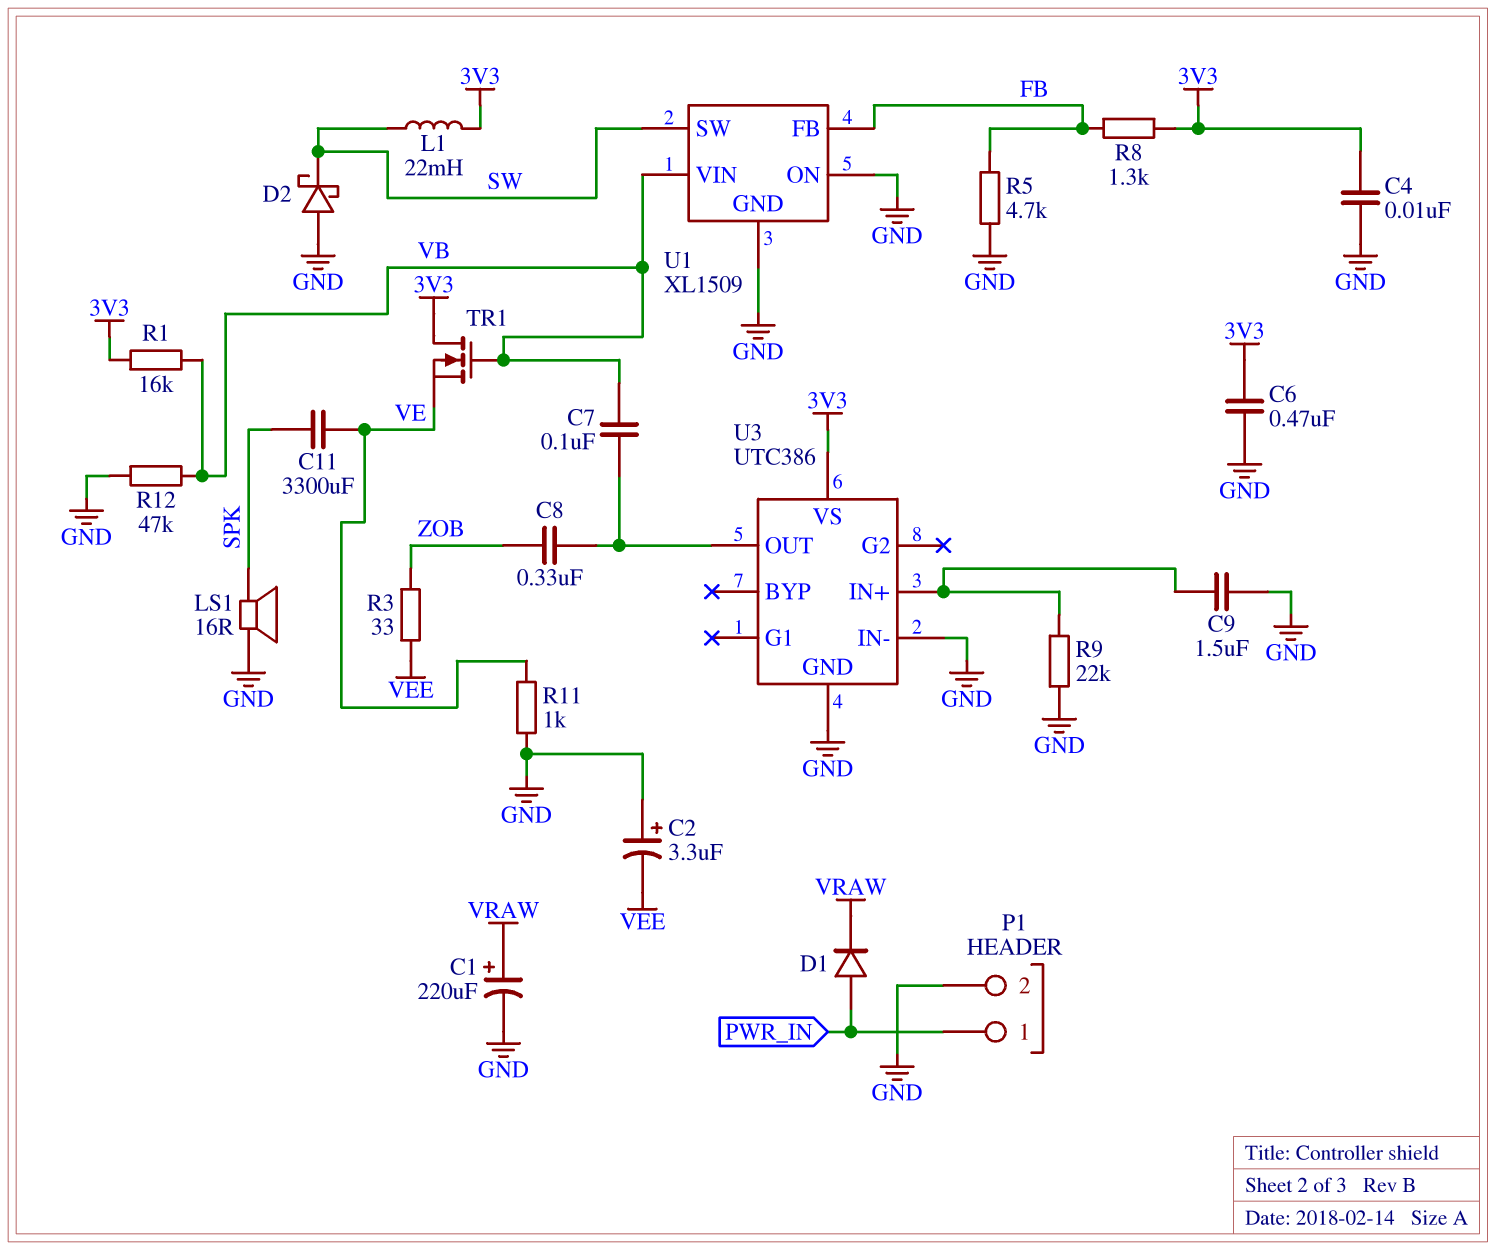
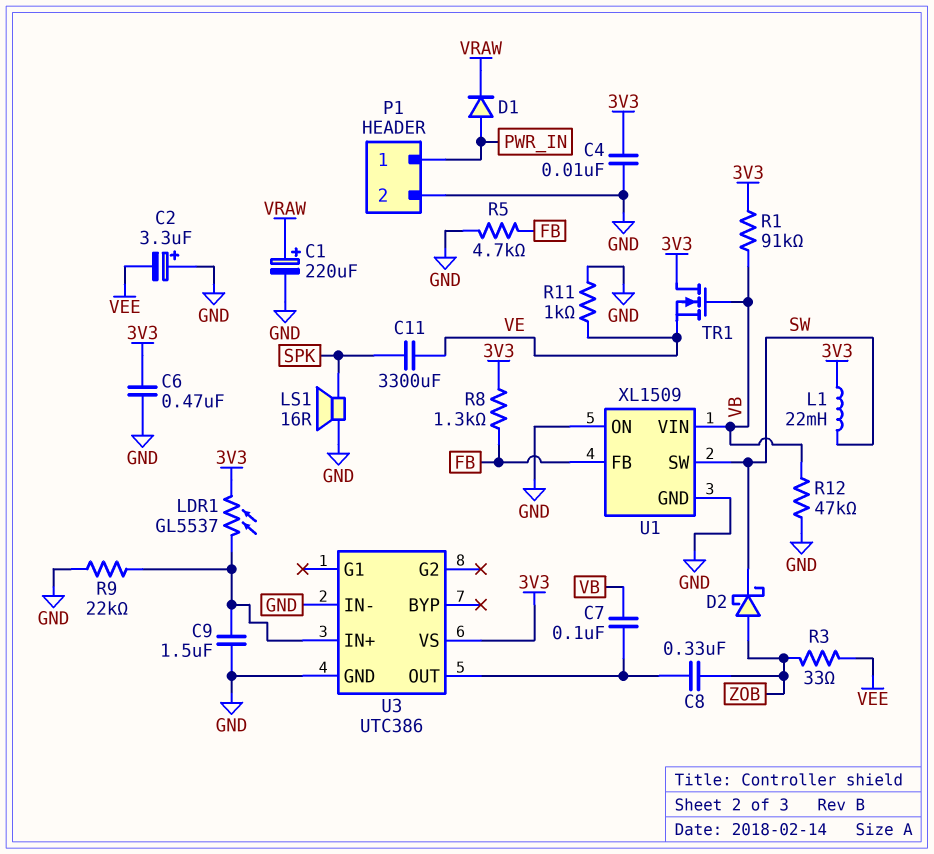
D2: schottky (A GND, K SW) -> schottky (A ZOB, K SW)
LDR1: none -> GL5537 (3V3, U3/IN+)
R1: 16k (3V3, VB) -> 91k (3V3, VB)

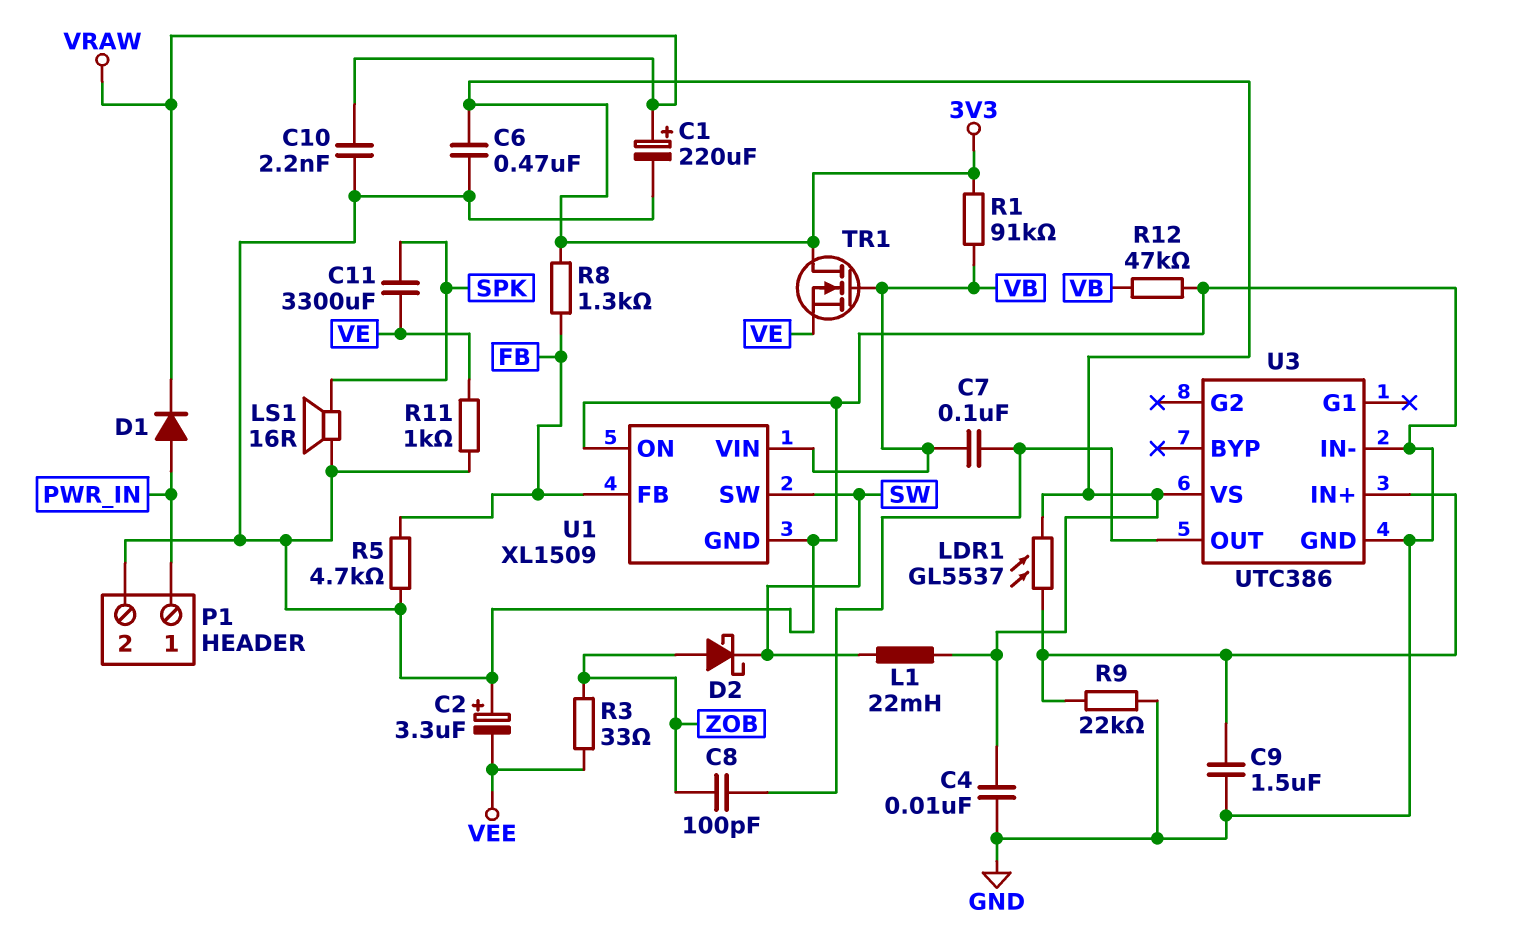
C8: 330nF (U3/OUT, ZOB) -> 100pF (U3/OUT, ZOB)
C10: none -> 2.2nF (GND, VRAW)

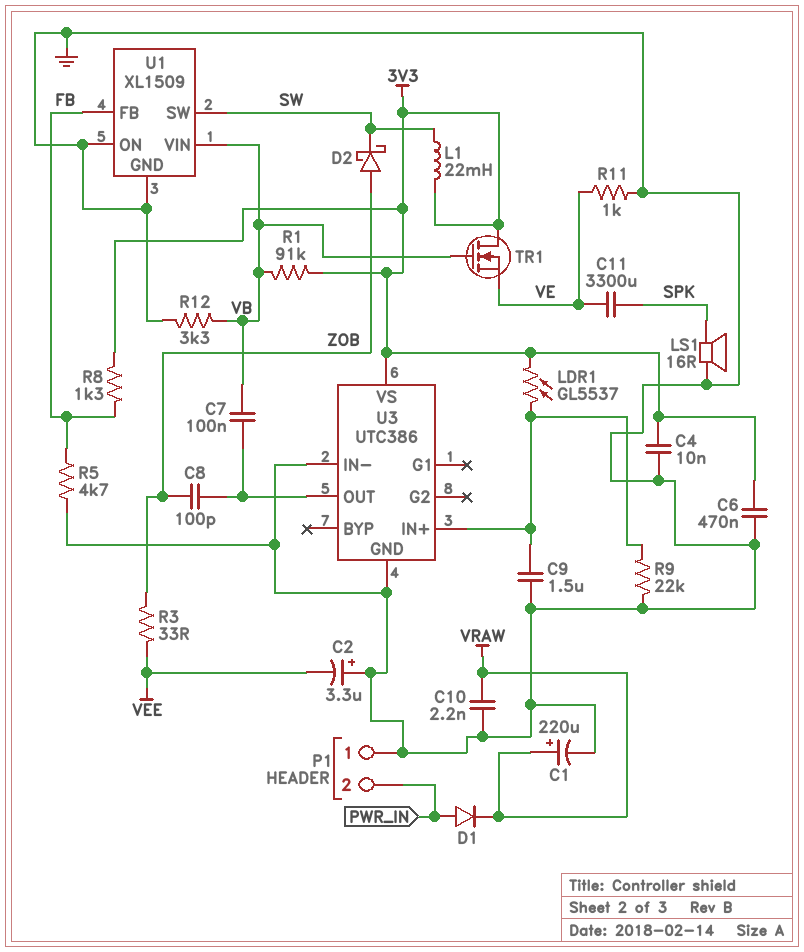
P1 pin 1: PWR_IN -> GND
P1 pin 2: GND -> PWR_IN
R12: 47k (GND, VB) -> 3.3k (GND, VB)

